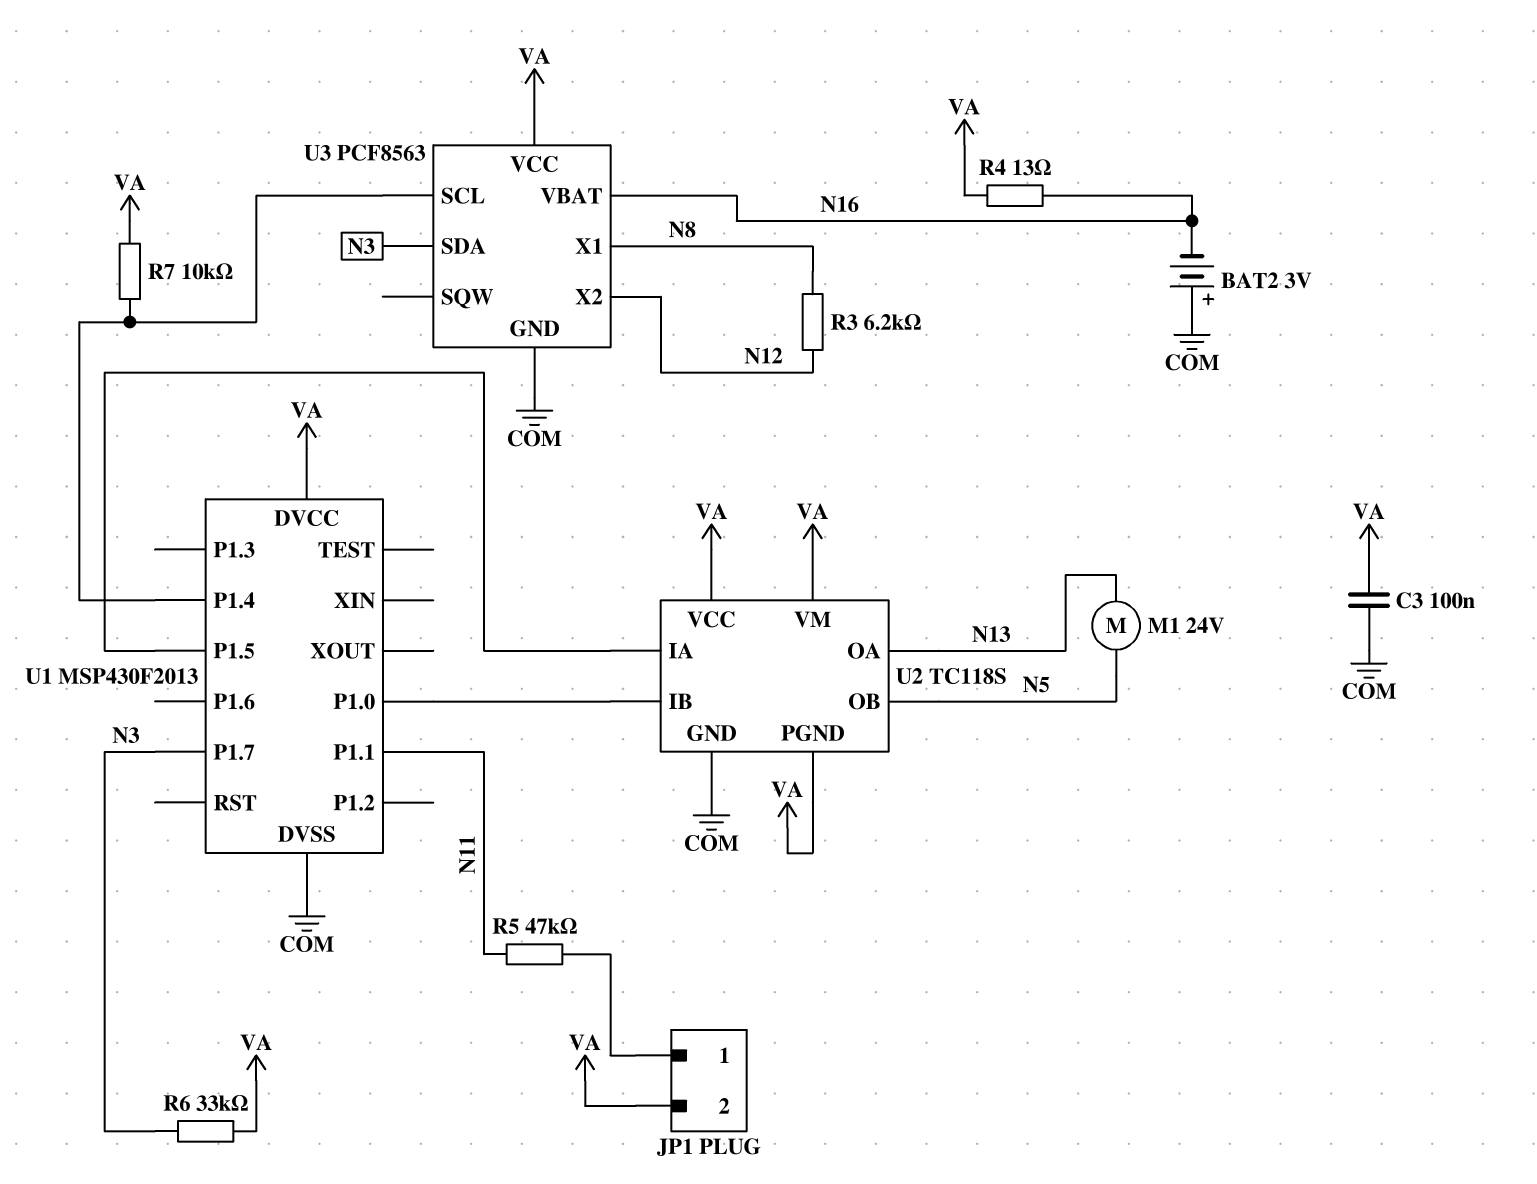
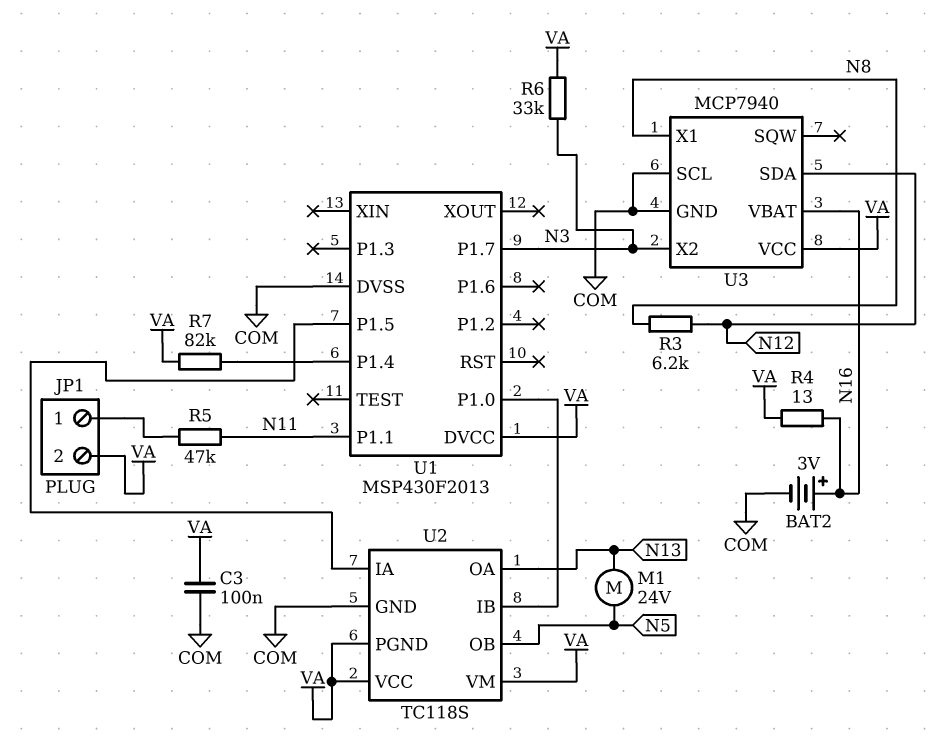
BAT2: 3V (plus COM, minus N16) -> 3V (plus N16, minus COM)
R7: 10k (U1/P1.4, VA) -> 82k (U1/P1.4, VA)
U3: PCF8563 -> MCP7940
U3 pin SCL: U1/P1.4 -> COM
U3 pin SDA: N3 -> N12
U3 pin X2: N12 -> N3

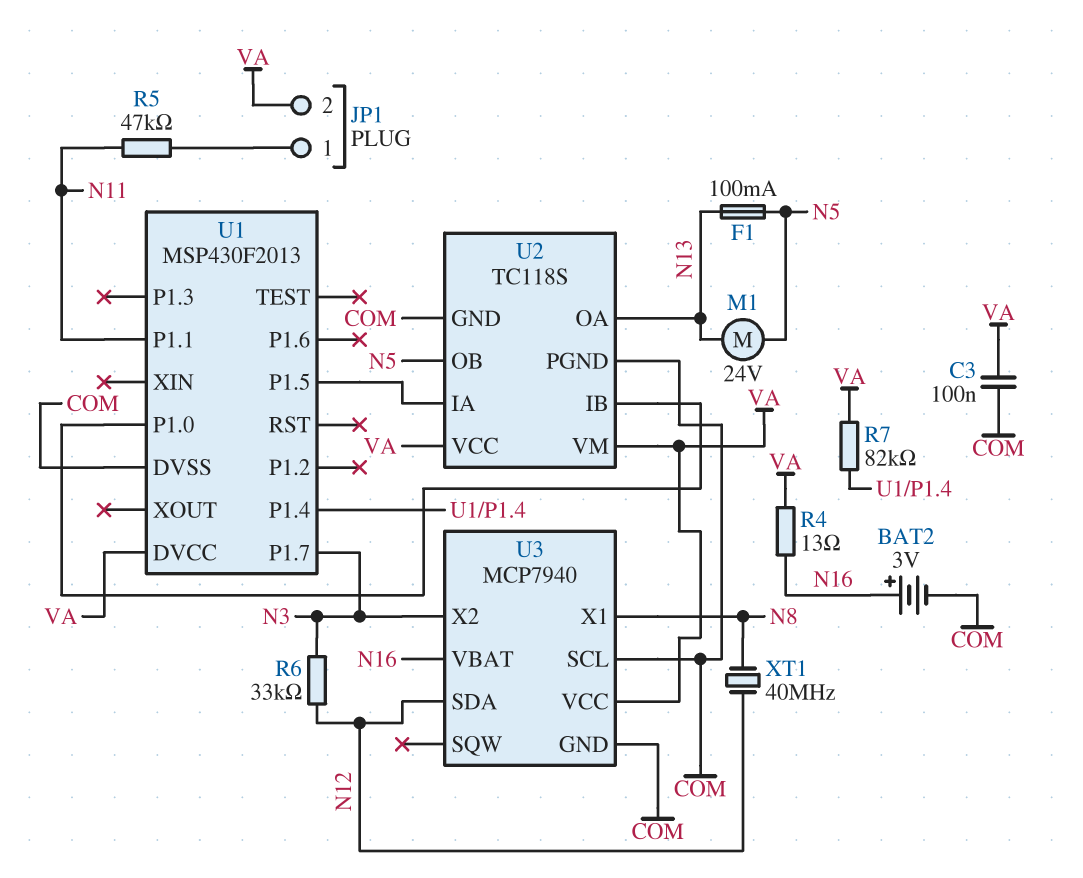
F1: none -> 100mA (N5, N13)
R3: 6.2k (N8, N12) -> none
R6: 33k (N3, VA) -> 33k (N3, N12)
U2 pin PGND: VA -> COM
XT1: none -> 40MHz (N8, N12)

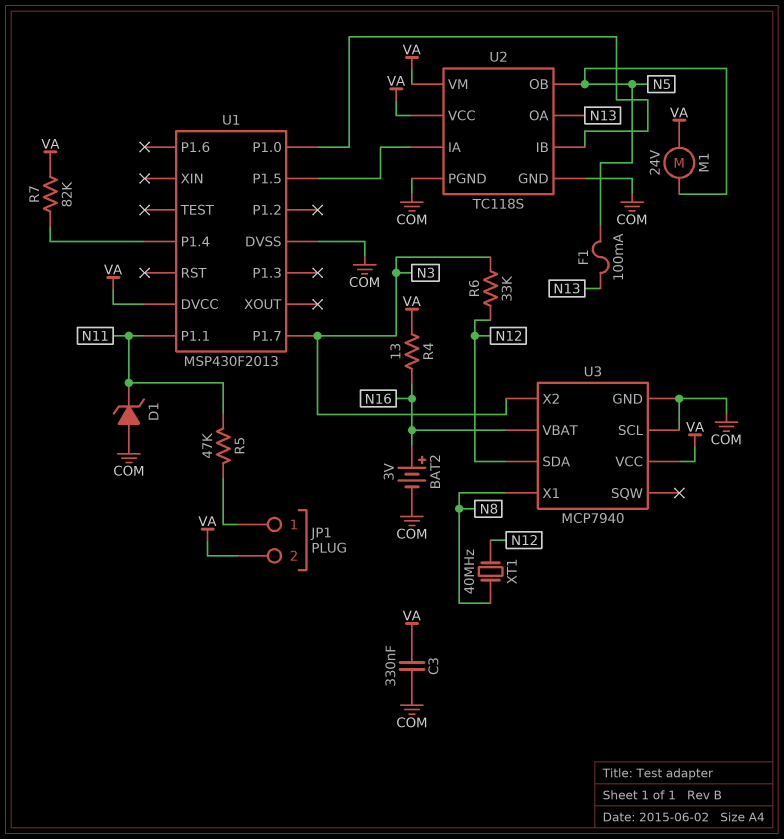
C3: 100nF (COM, VA) -> 330nF (COM, VA)
D1: none -> zener (A COM, K N11)
M1: motor 24V (N5, N13) -> motor 24V (N5, VA)

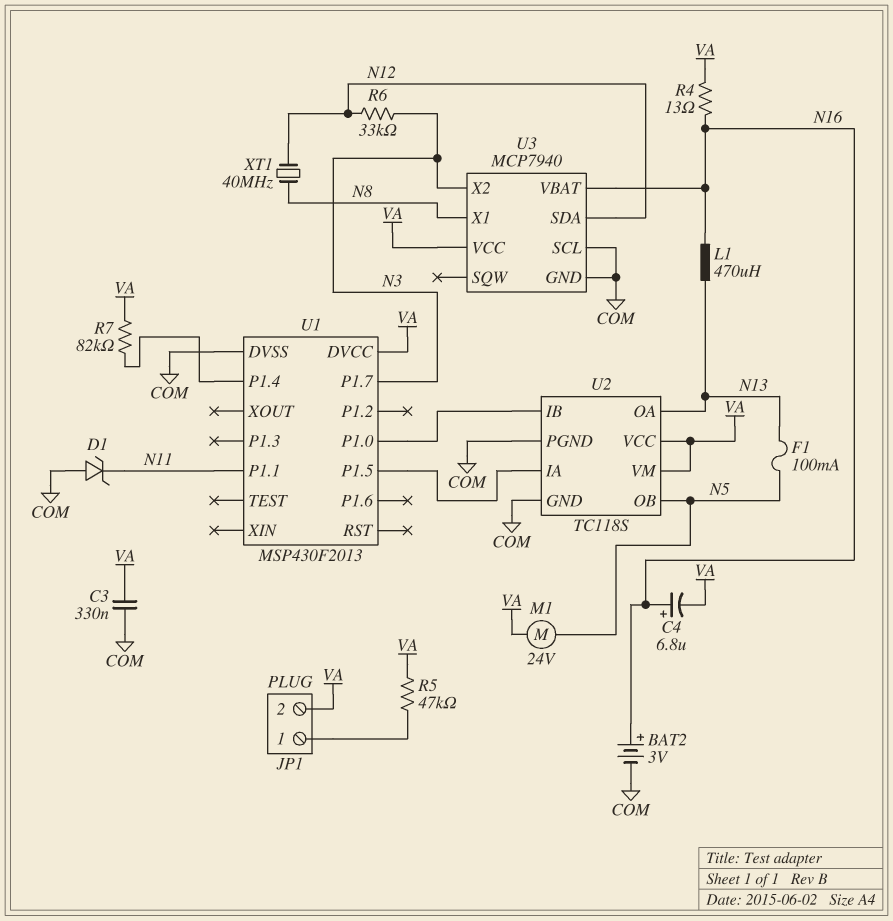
C4: none -> 6.8uF (plus N16, minus VA)
L1: none -> 470uH (N13, N16)
R5: 47k (JP1/1, N11) -> 47k (JP1/1, VA)

